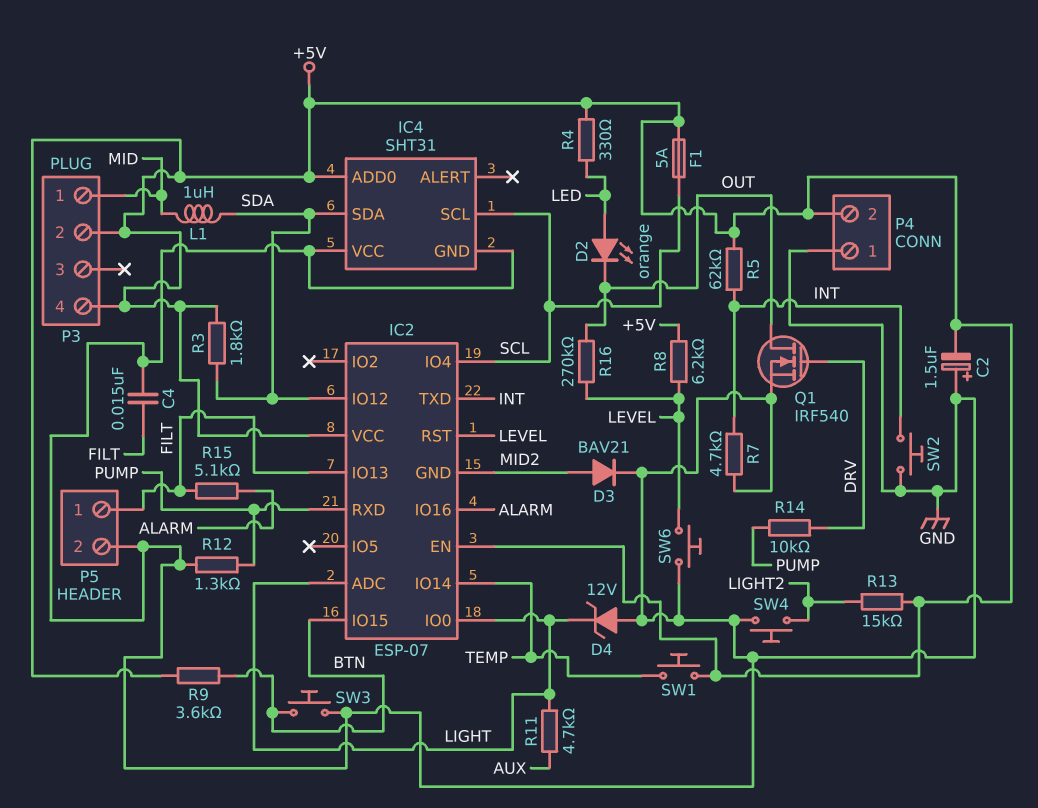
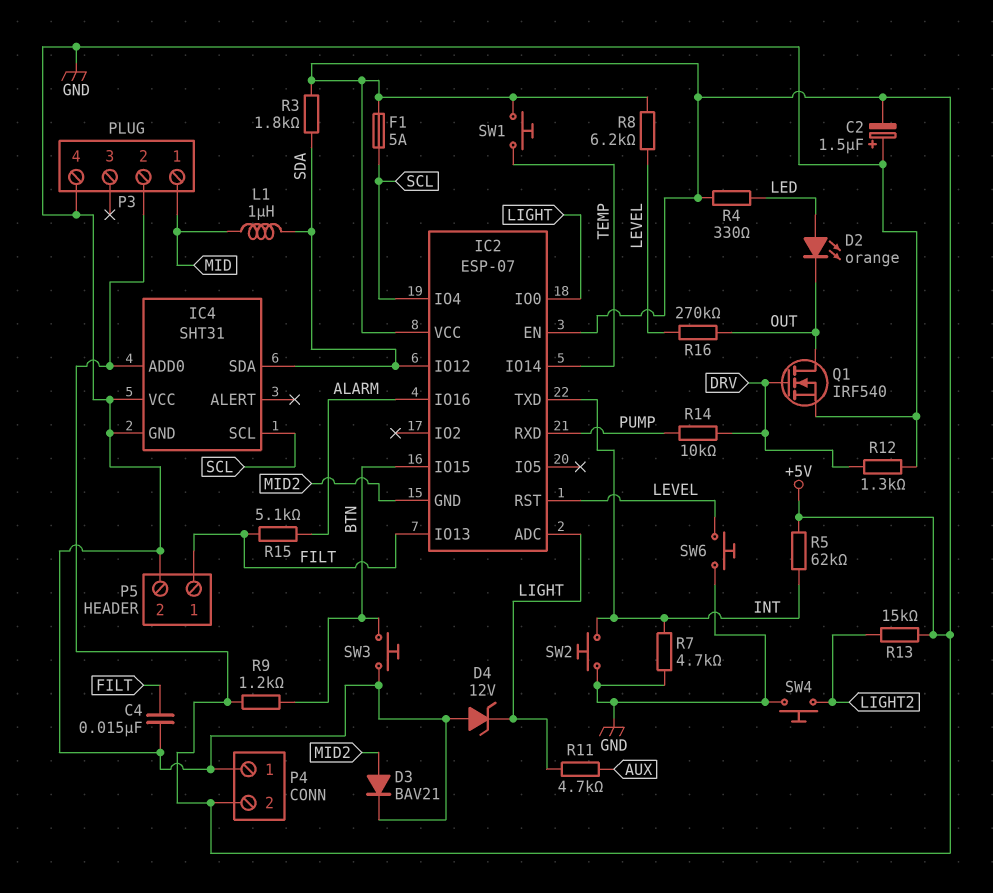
P3 pin 4: +5V -> GND
R9: 3.6k (+5V, BTN) -> 1.2k (+5V, BTN)
R12: 1.3k (GND, PUMP) -> 1.3k (DRV, GND)

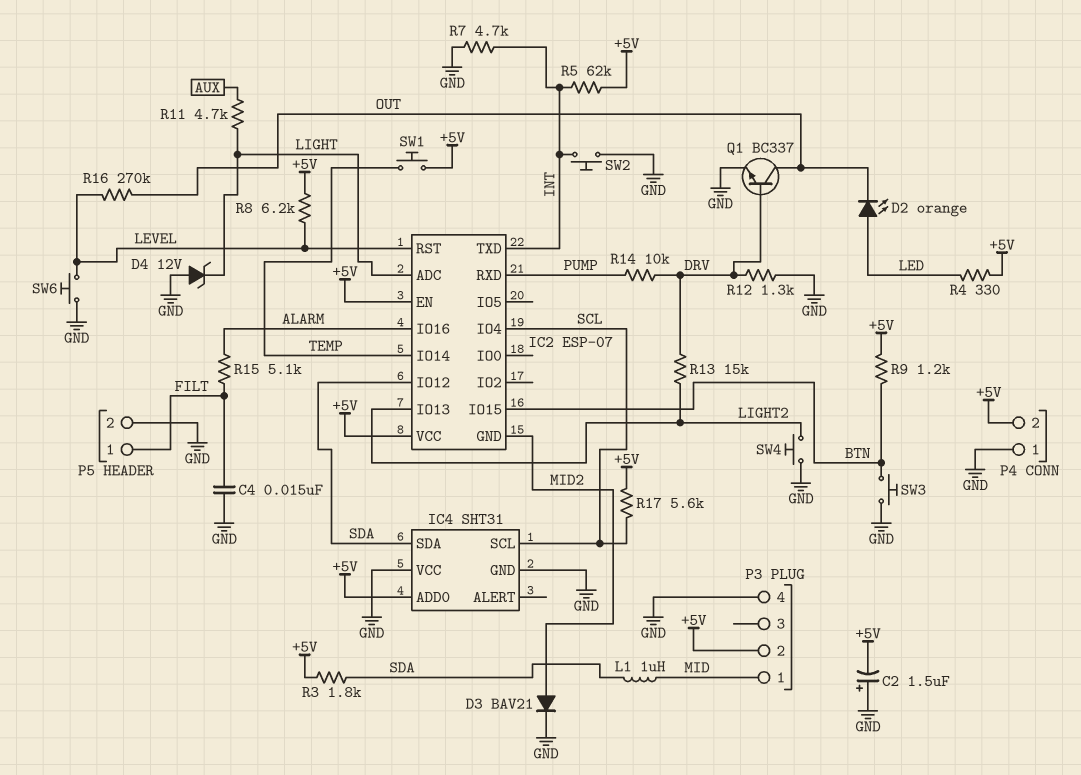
F1: 5A (+5V, SCL) -> none
IC2 pin IO0: LIGHT -> none
IC2 pin IO13: FILT -> LIGHT2
Q1: NMOS IRF540 (G DRV, D OUT, S GND) -> NPN BC337 (B DRV, C OUT, E GND)
R13: 15k (+5V, LIGHT2) -> 15k (DRV, LIGHT2)
R17: none -> 5.6k (+5V, SCL)

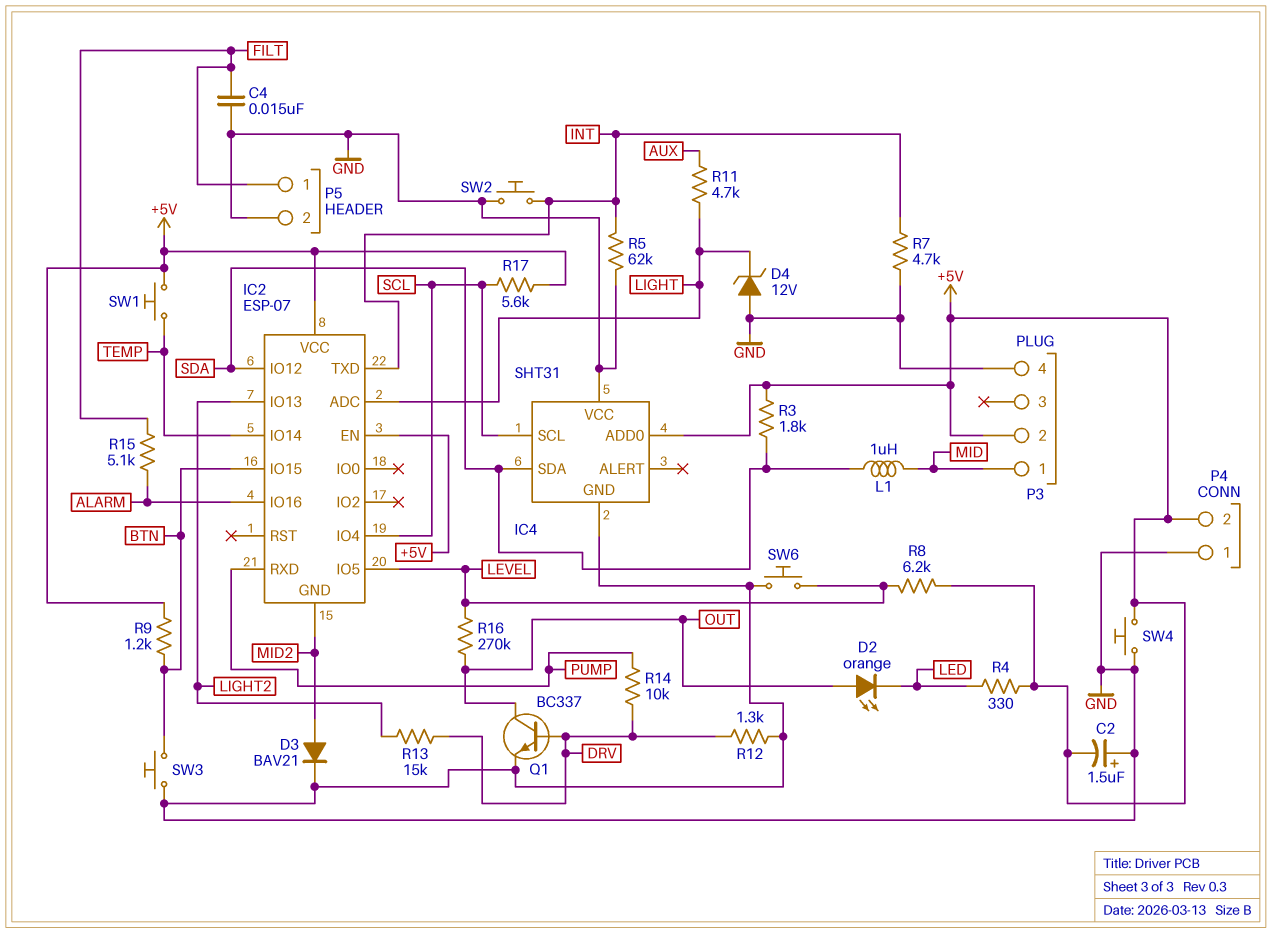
D2: LED orange (A LED, K OUT) -> LED orange (A OUT, K LED)
IC2 pin IO5: none -> LEVEL
IC2 pin RST: LEVEL -> none
R5: 62k (+5V, INT) -> 62k (GND, INT)
SW4: button (GND, LIGHT2) -> button (+5V, GND)

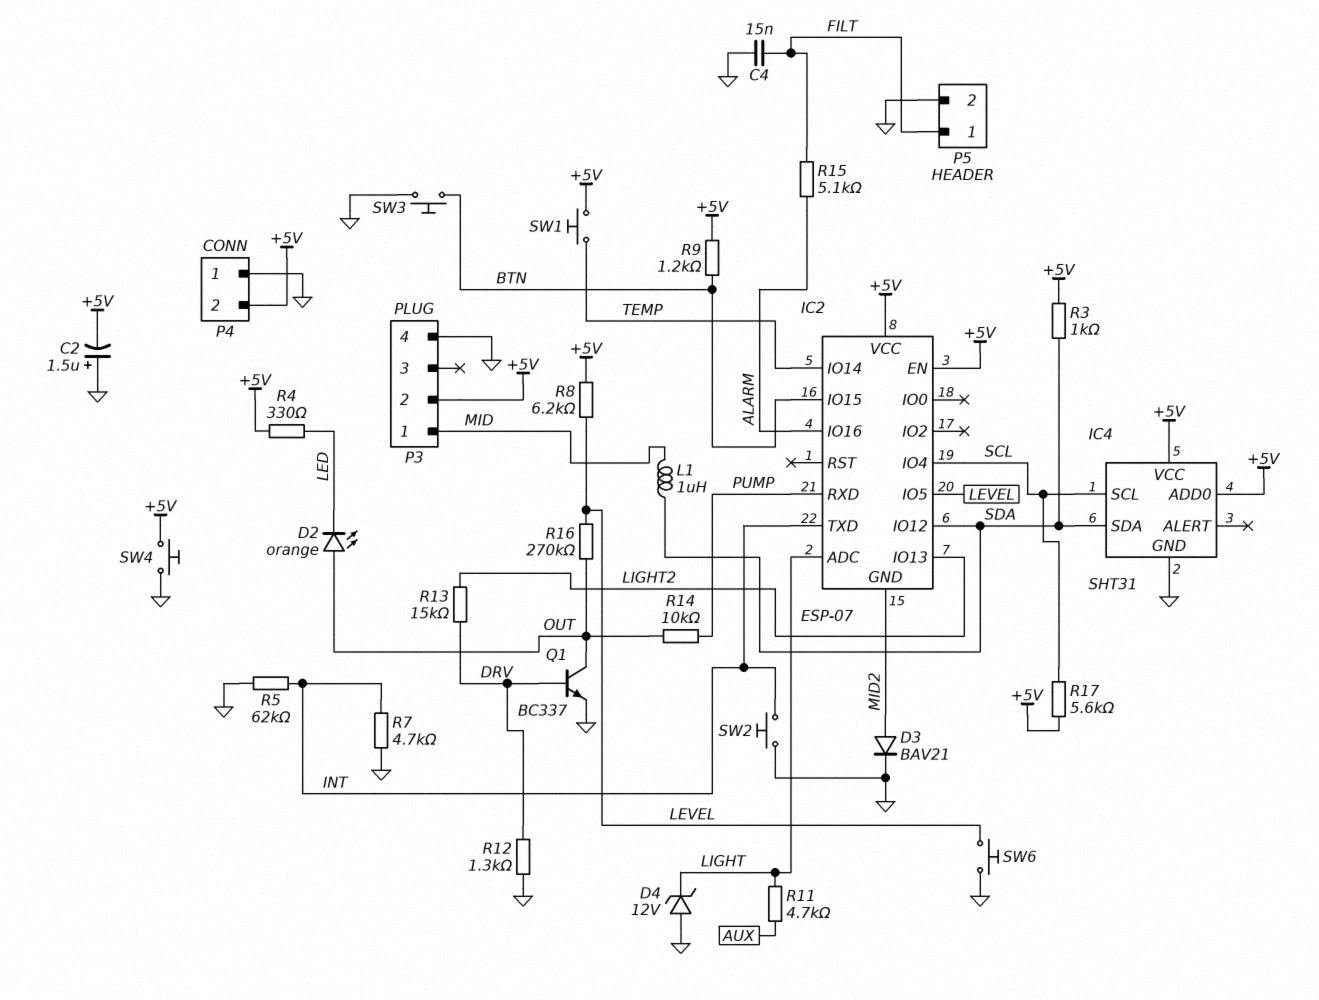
IC4 pin VCC: GND -> +5V
R3: 1.8k (+5V, SDA) -> 1k (+5V, SDA)
R14: 10k (DRV, PUMP) -> 10k (OUT, PUMP)

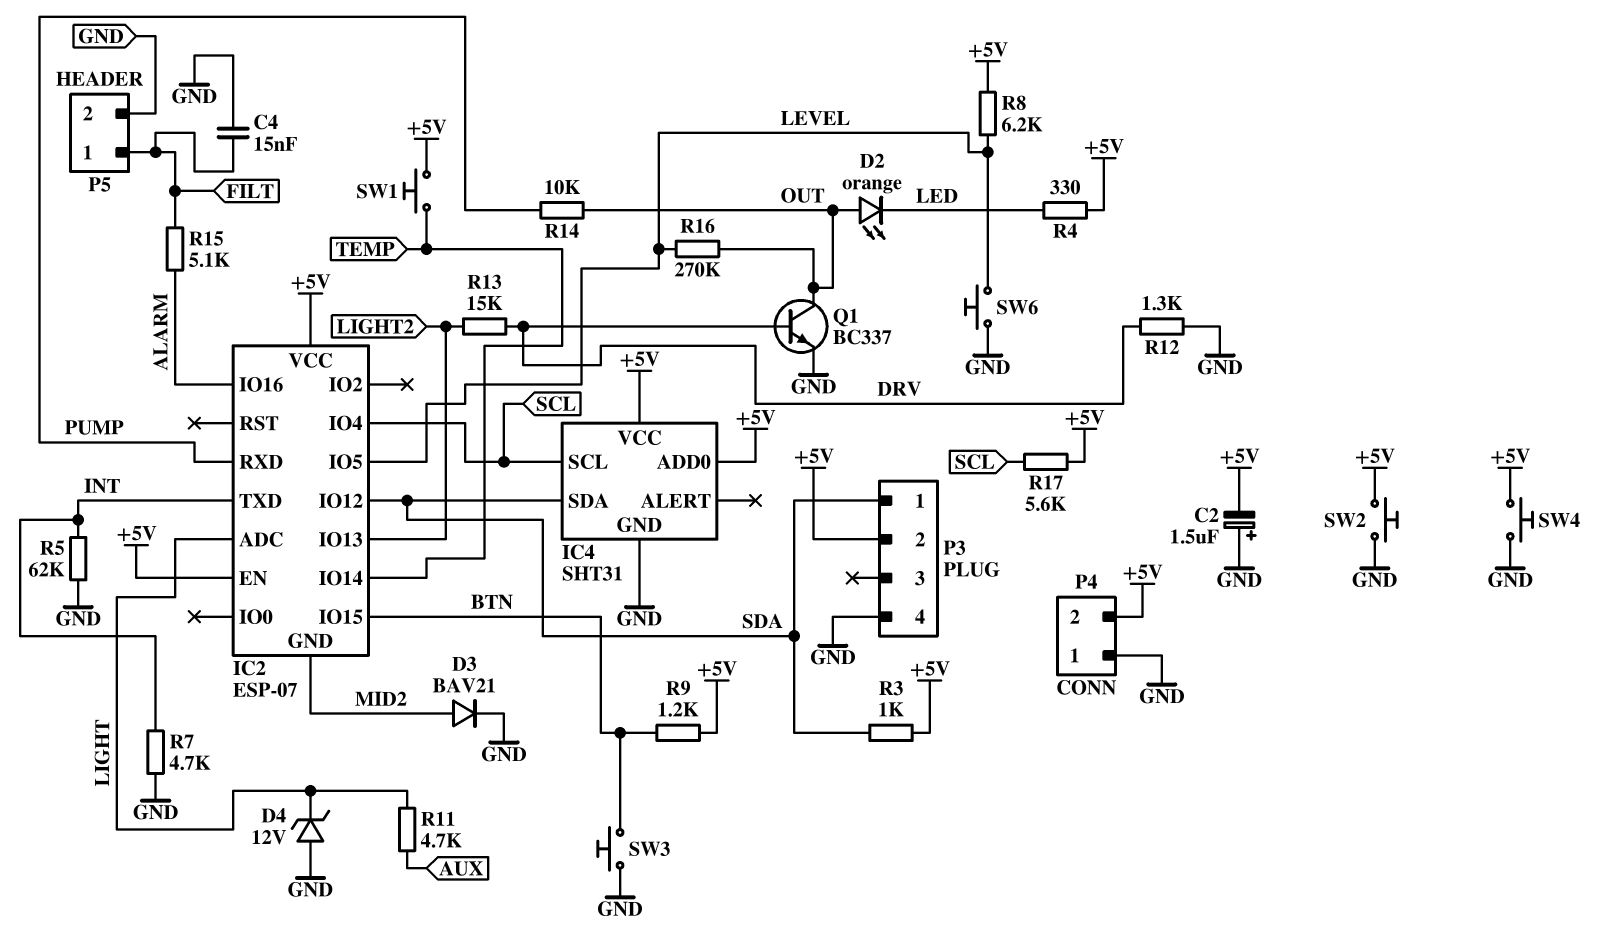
L1: 1uH (MID, SDA) -> none
P3 pin 1: MID -> SDA
SW2: button (GND, INT) -> button (+5V, GND)

